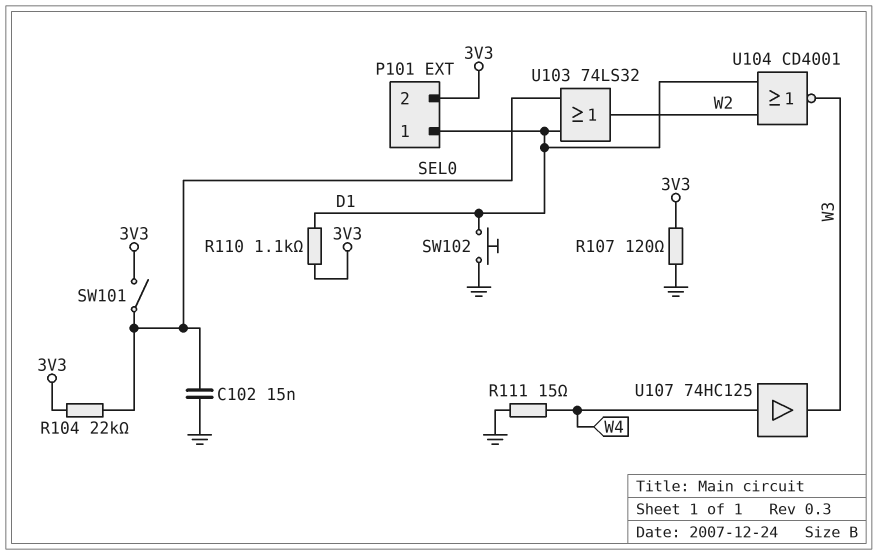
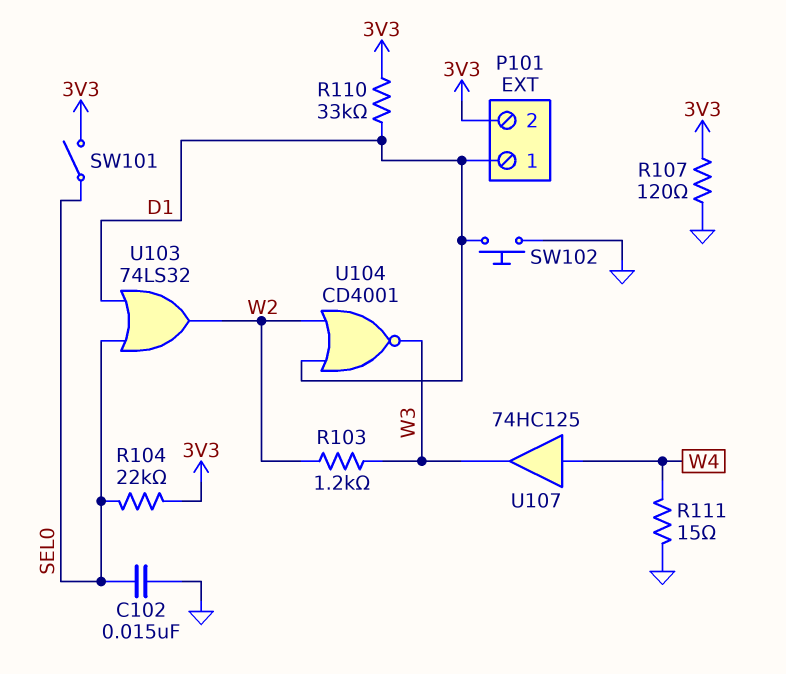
R103: none -> 1.2k (W2, W3)
R110: 1.1k (3V3, D1) -> 33k (3V3, D1)

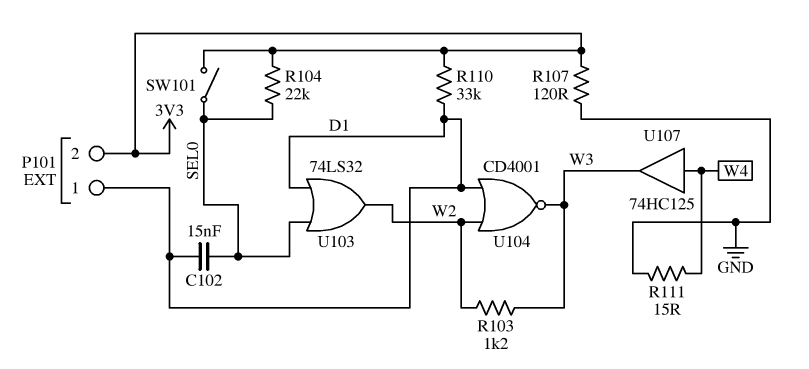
C102: 15nF (GND, SEL0) -> 15nF (D1, SEL0)
SW102: button (D1, GND) -> none

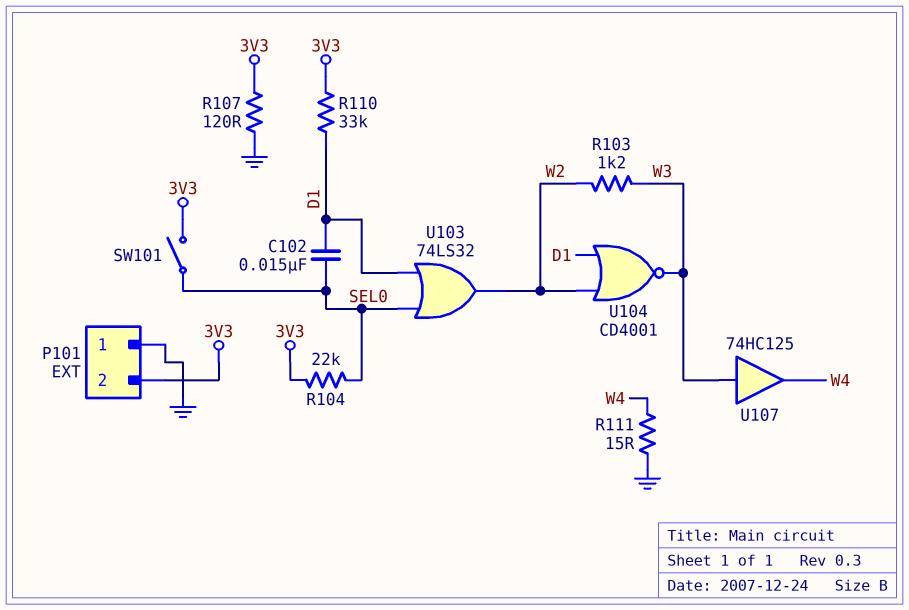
P101 pin 1: D1 -> GND
U107: buffer 74HC125 (in W4, out W3) -> buffer 74HC125 (in W3, out W4)

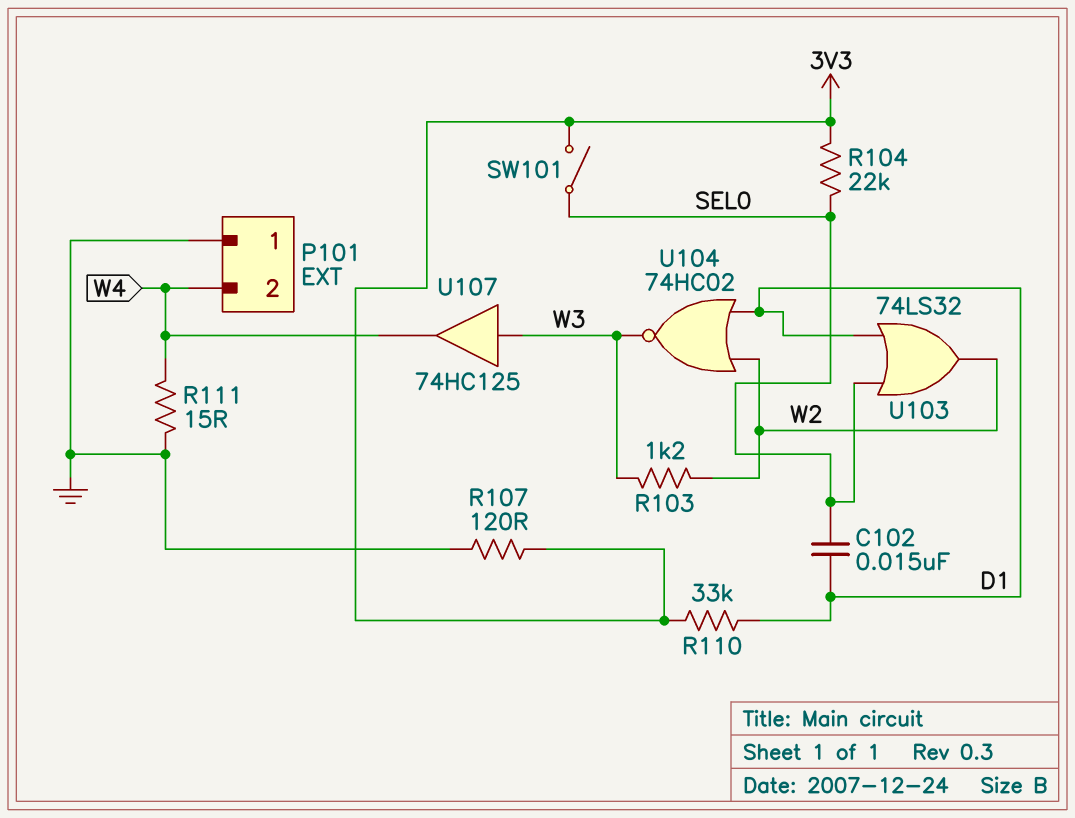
P101 pin 2: 3V3 -> W4
U104: NOR CD4001 (in D1, in W2, out W3) -> NOR 74HC02 (in D1, in W2, out W3)

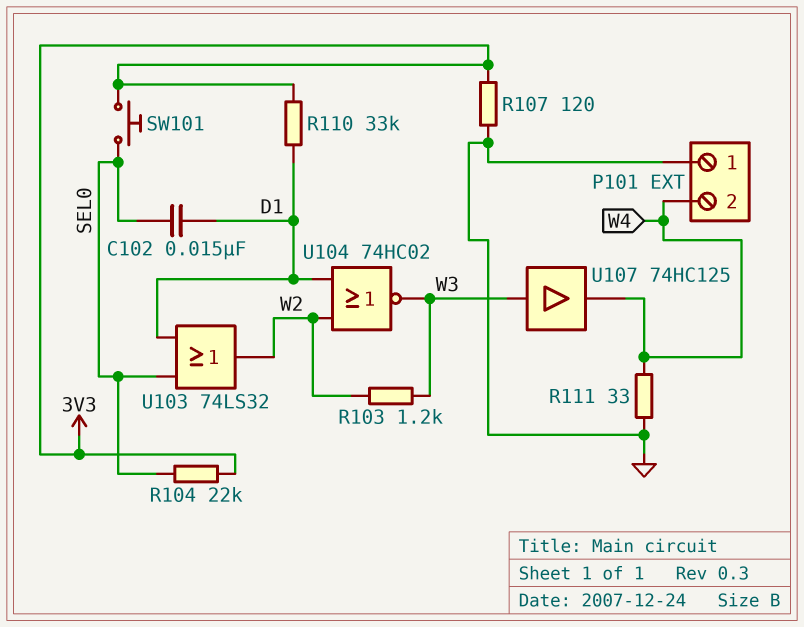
R111: 15 (GND, W4) -> 33 (GND, W4)
SW101: switch (3V3, SEL0) -> button (3V3, SEL0)

